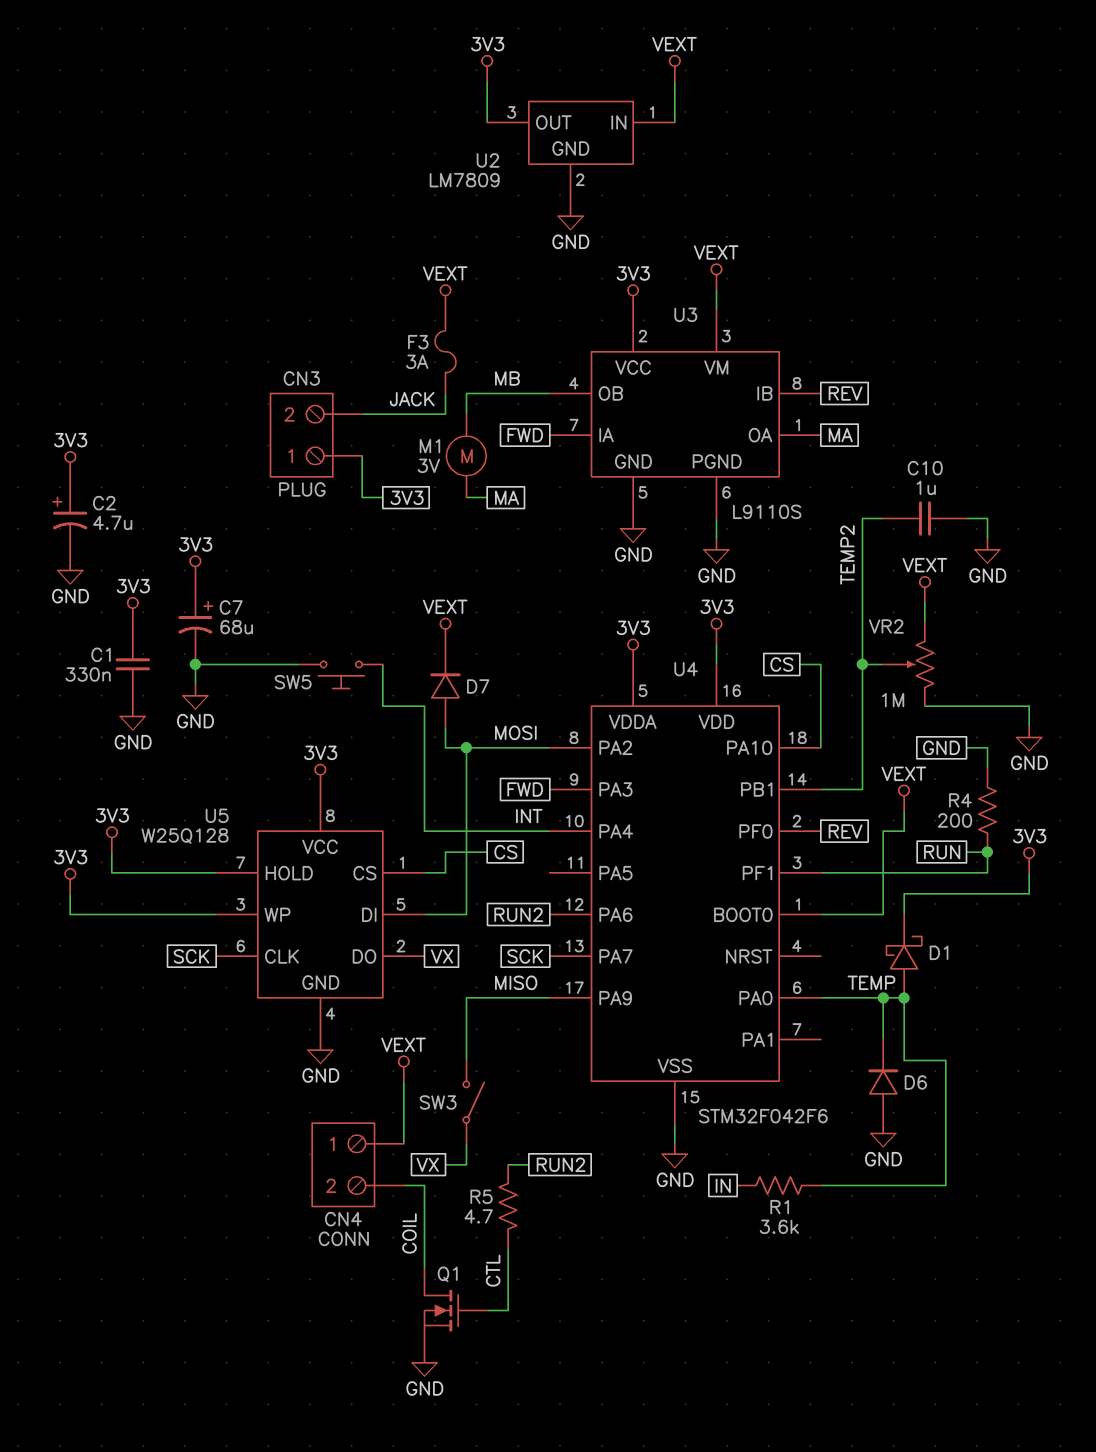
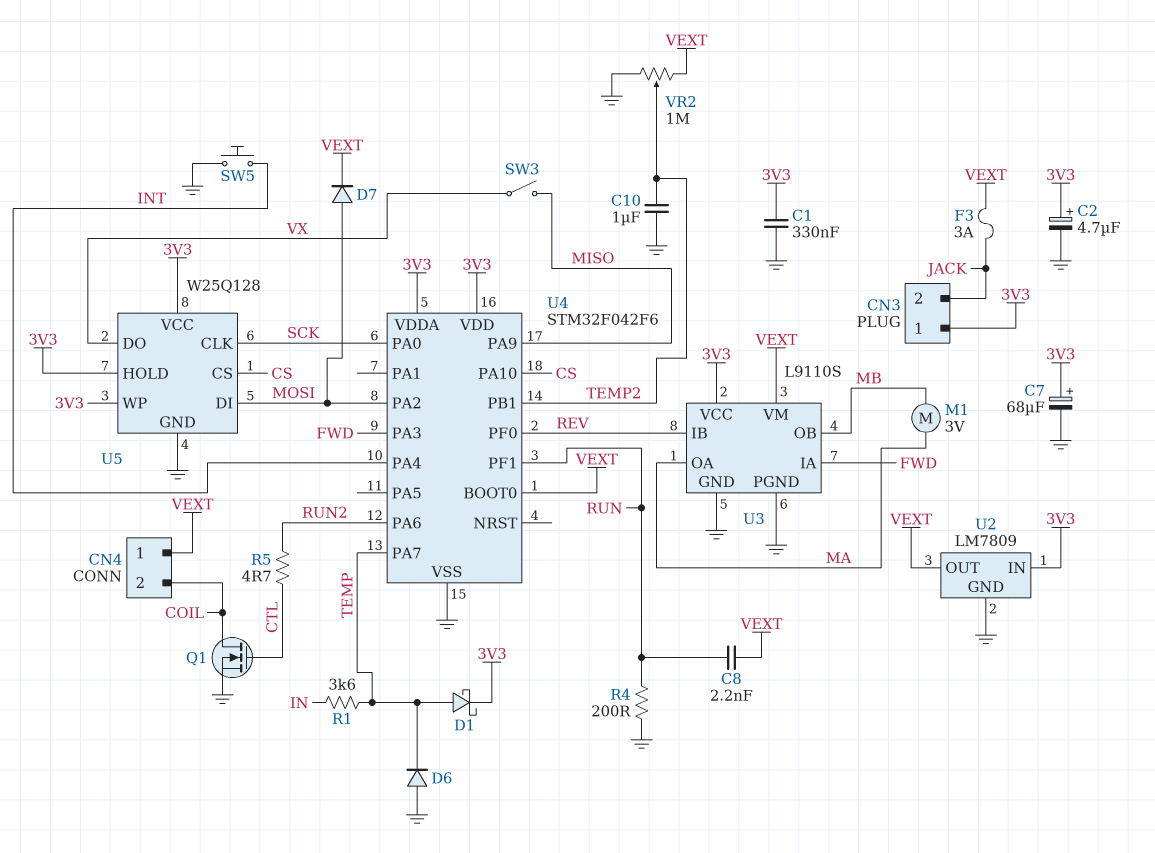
C8: none -> 2.2nF (RUN, VEXT)
U2 pin IN: VEXT -> 3V3
U2 pin OUT: 3V3 -> VEXT
U4 pin PA0: TEMP -> SCK
U4 pin PA7: SCK -> TEMP

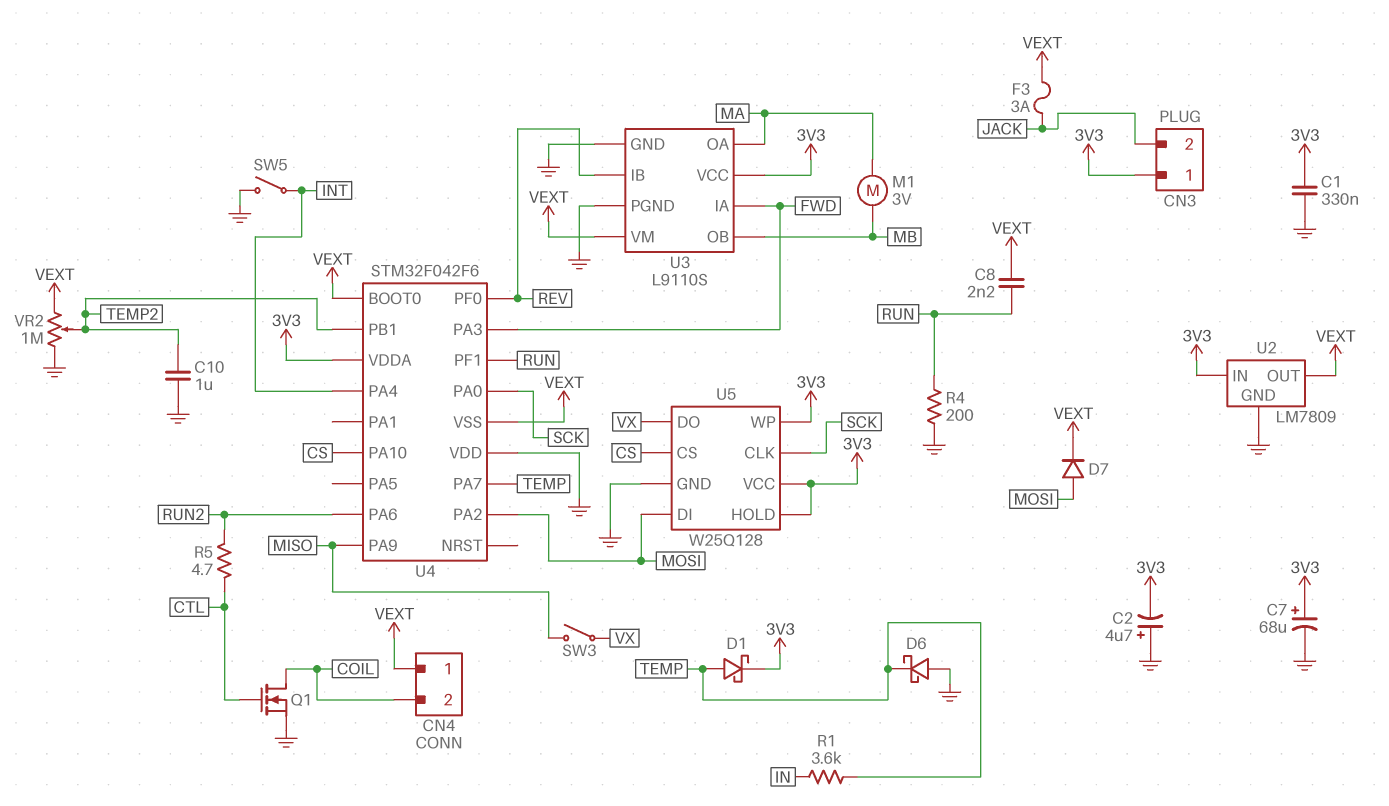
C2: 4.7uF (plus 3V3, minus GND) -> 4.7uF (plus GND, minus 3V3)
D6: diode (A GND, K TEMP) -> schottky (A GND, K TEMP)
SW5: button (GND, INT) -> switch (GND, INT)
U4 pin VDD: 3V3 -> GND
U4 pin VSS: GND -> VEXT

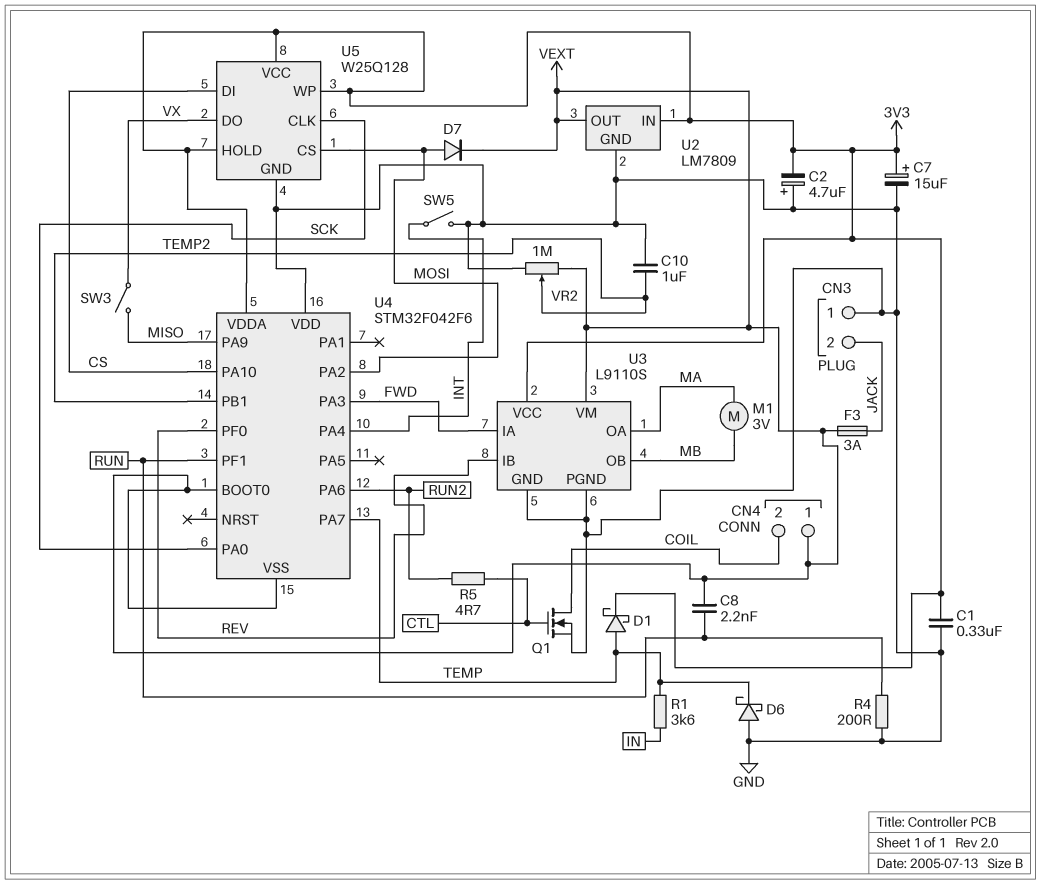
C7: 68uF (plus 3V3, minus GND) -> 15uF (plus 3V3, minus GND)
CN3 pin 1: 3V3 -> GND
U5 pin CS: CS -> MOSI
U5 pin DI: MOSI -> CS

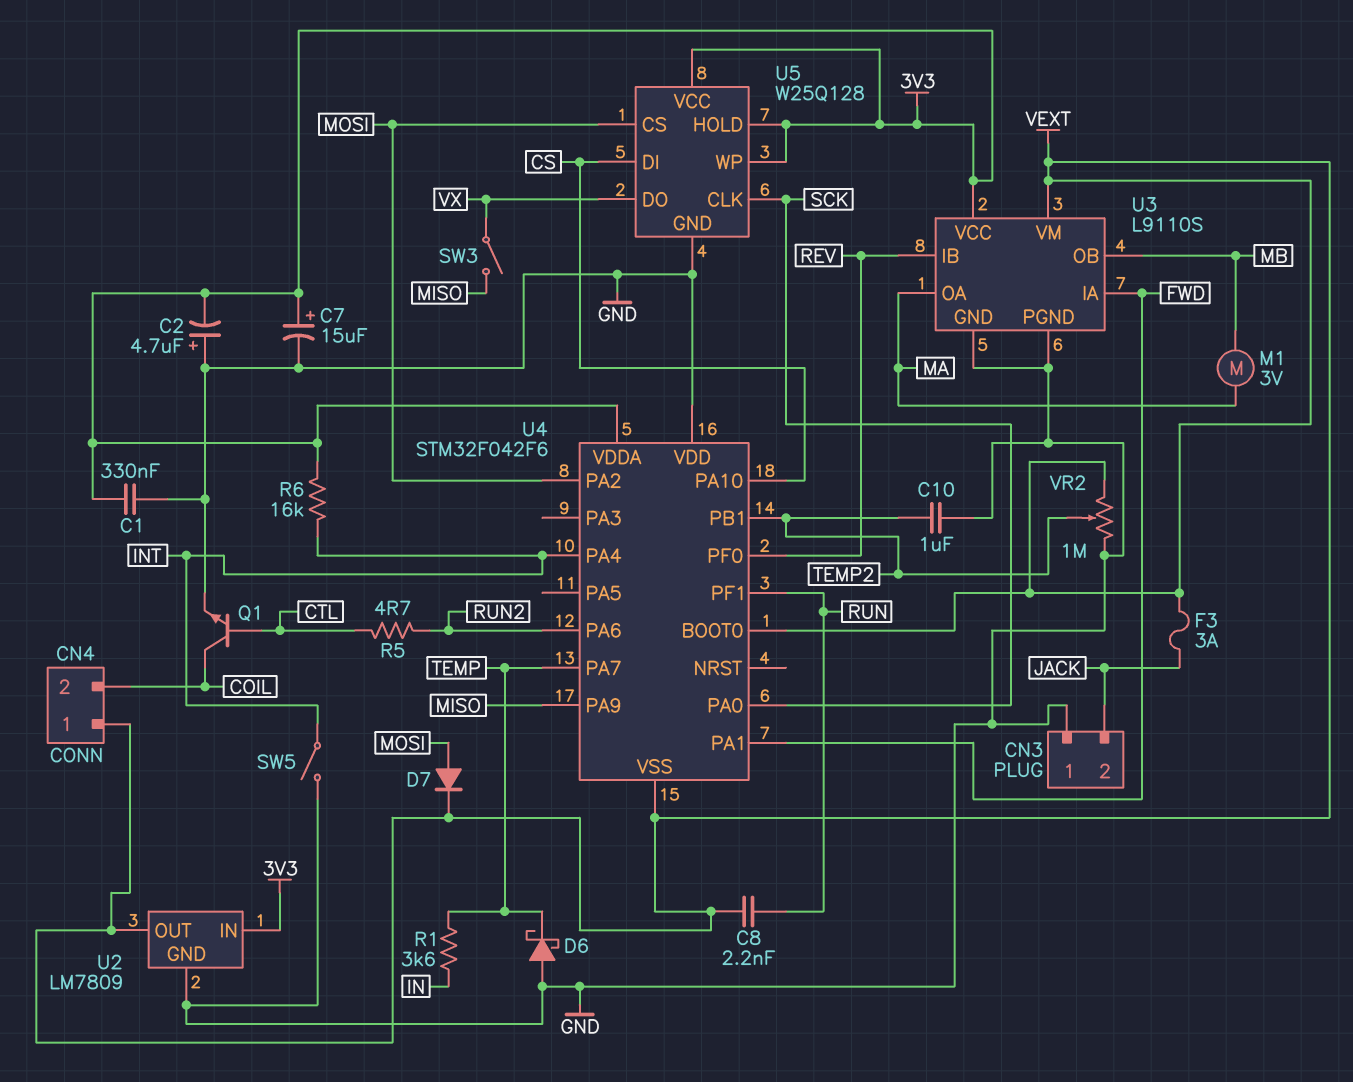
D1: schottky (A TEMP, K 3V3) -> none
Q1: NMOS (G CTL, D COIL, S GND) -> NPN (B CTL, C COIL, E GND)
R4: 200 (GND, RUN) -> none
R6: none -> 16k (3V3, INT)
U4 pin PA1: none -> FWD
U4 pin PA3: FWD -> none

